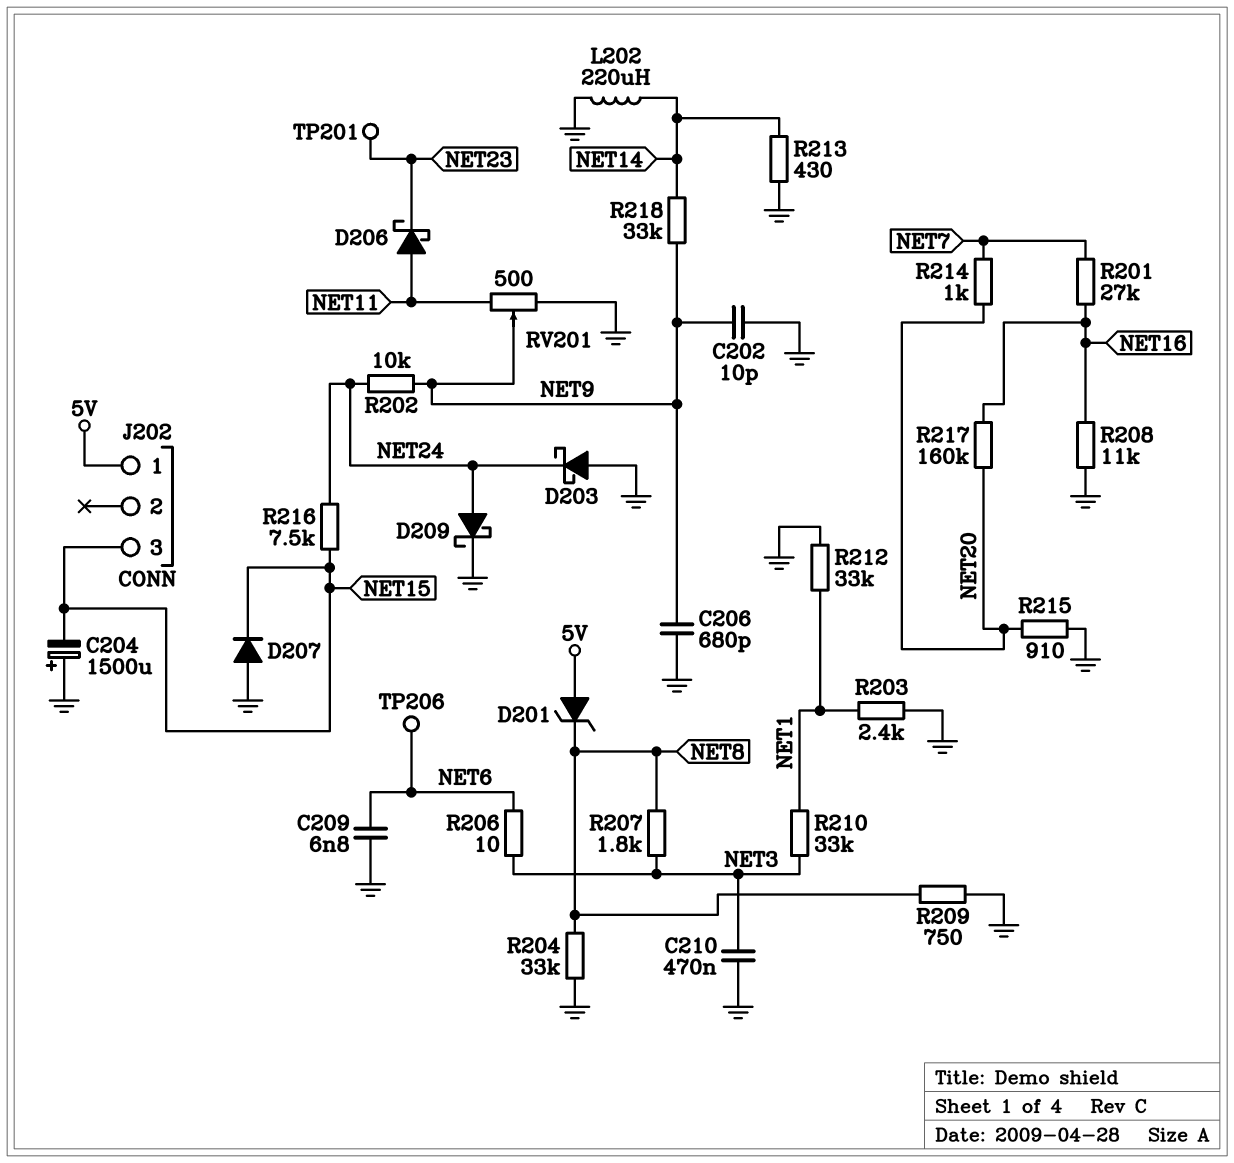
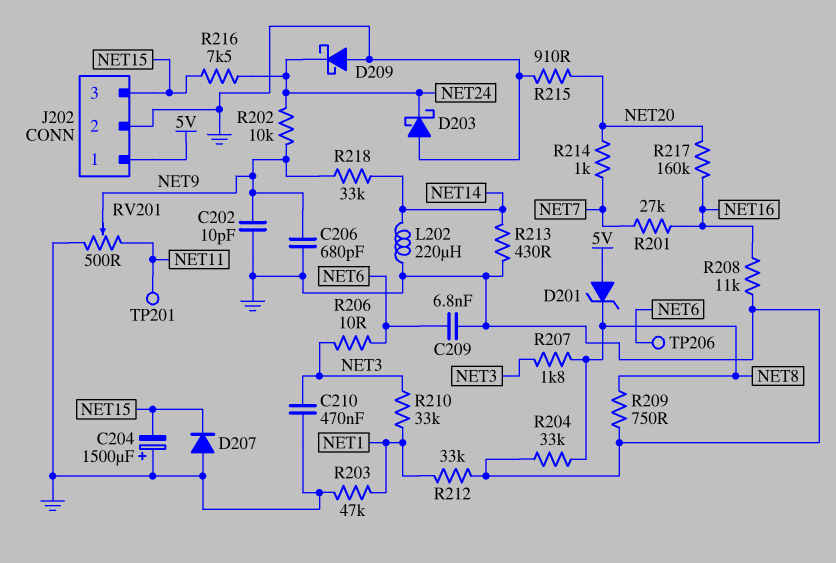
D206: schottky (A NET11, K NET23) -> none
D209: schottky (A NET24, K GND) -> schottky (A GND, K NET24)
J202 pin 2: none -> GND
R203: 2.4k (GND, NET1) -> 47k (GND, NET1)
TP201: test point (NET23) -> test point (NET11)

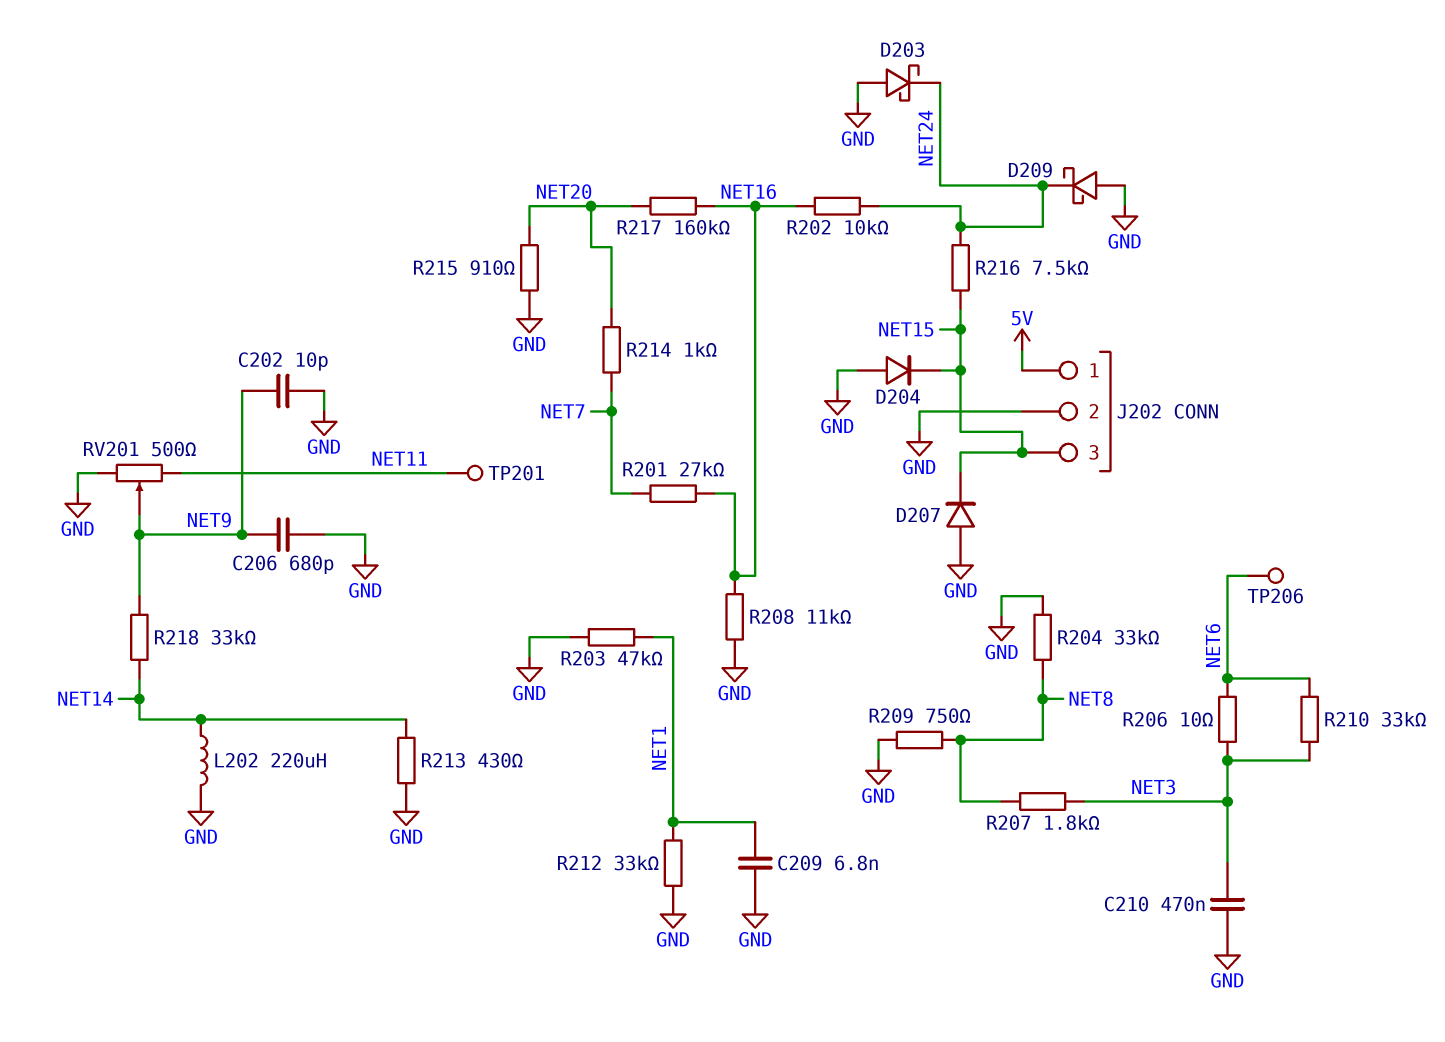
C204: 1500uF (plus GND, minus NET15) -> none
C209: 6.8nF (GND, NET6) -> 6.8nF (GND, NET1)
D201: zener (A 5V, K NET8) -> none
D204: none -> diode (A GND, K NET15)
R202: 10k (NET9, NET24) -> 10k (NET16, NET24)
R210: 33k (NET1, NET3) -> 33k (NET3, NET6)

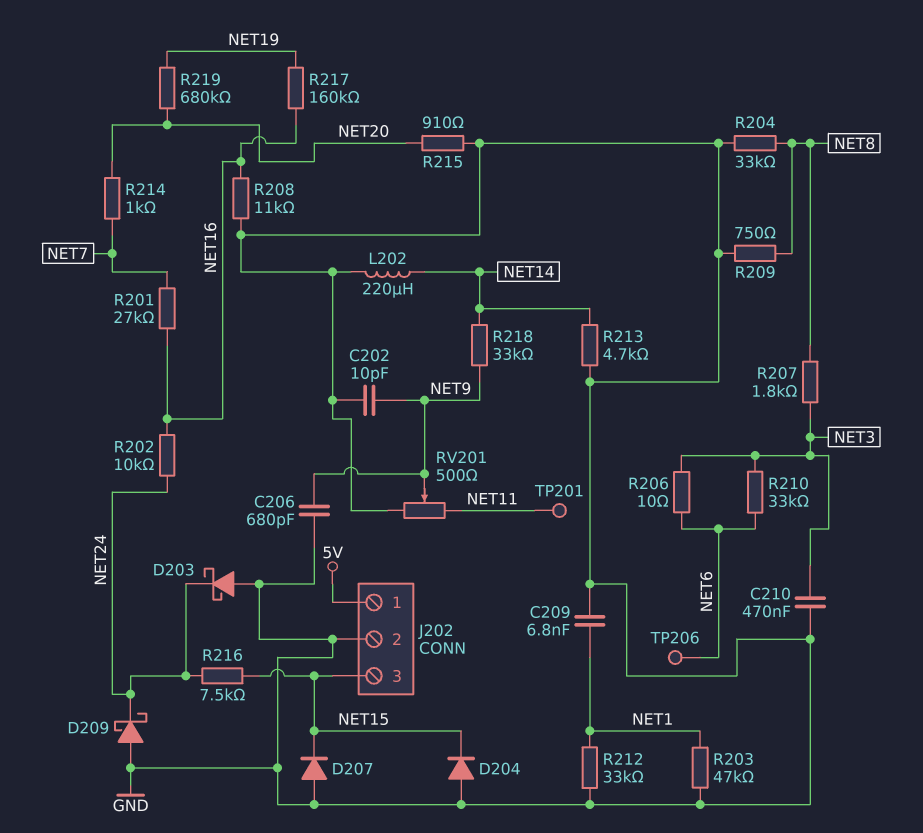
R213: 430 (GND, NET14) -> 4.7k (GND, NET14)
R217: 160k (NET16, NET20) -> 160k (NET16, NET19)
R219: none -> 680k (NET19, NET20)

